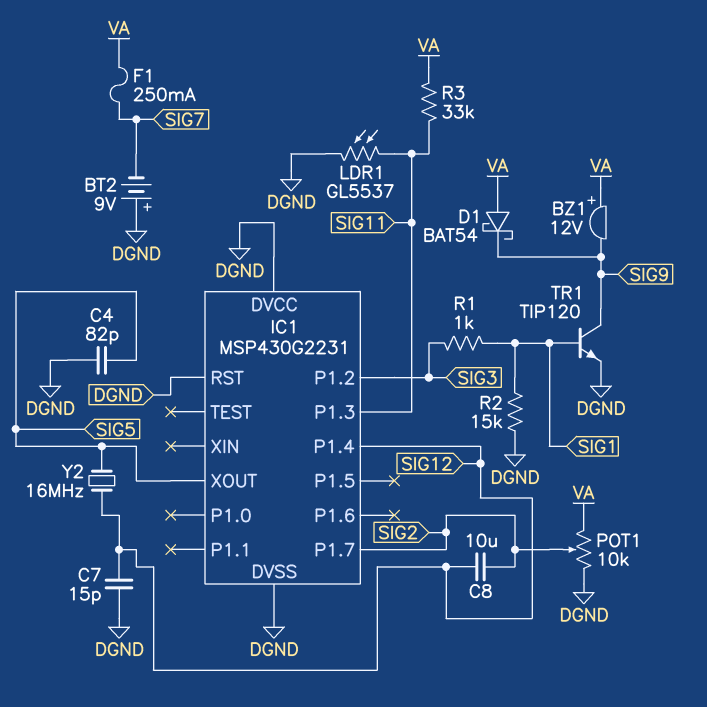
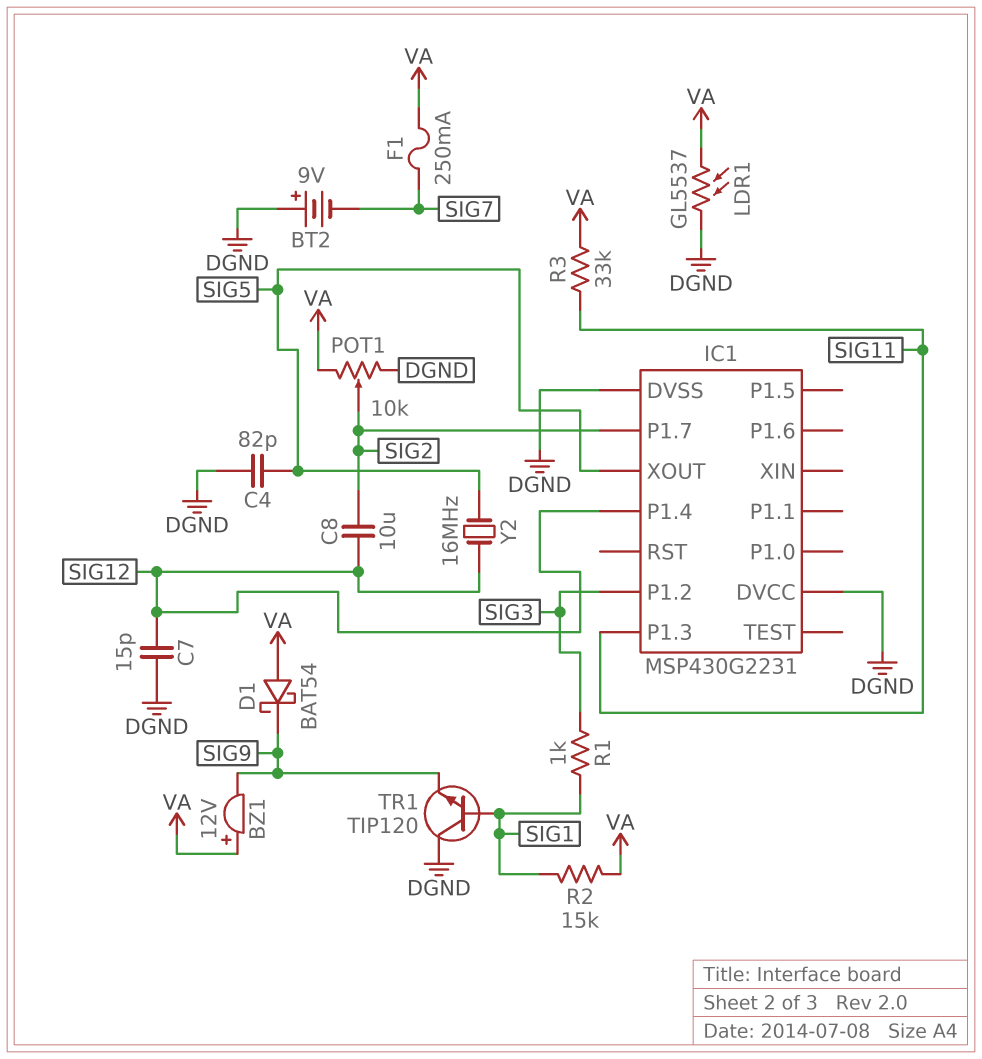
IC1 pin RST: DGND -> none
LDR1: GL5537 (DGND, SIG11) -> GL5537 (DGND, VA)
R2: 15k (DGND, SIG1) -> 15k (SIG1, VA)
TR1: NPN TIP120 (B SIG1, C SIG9, E DGND) -> NPN TIP120 (B SIG1, C DGND, E SIG9)

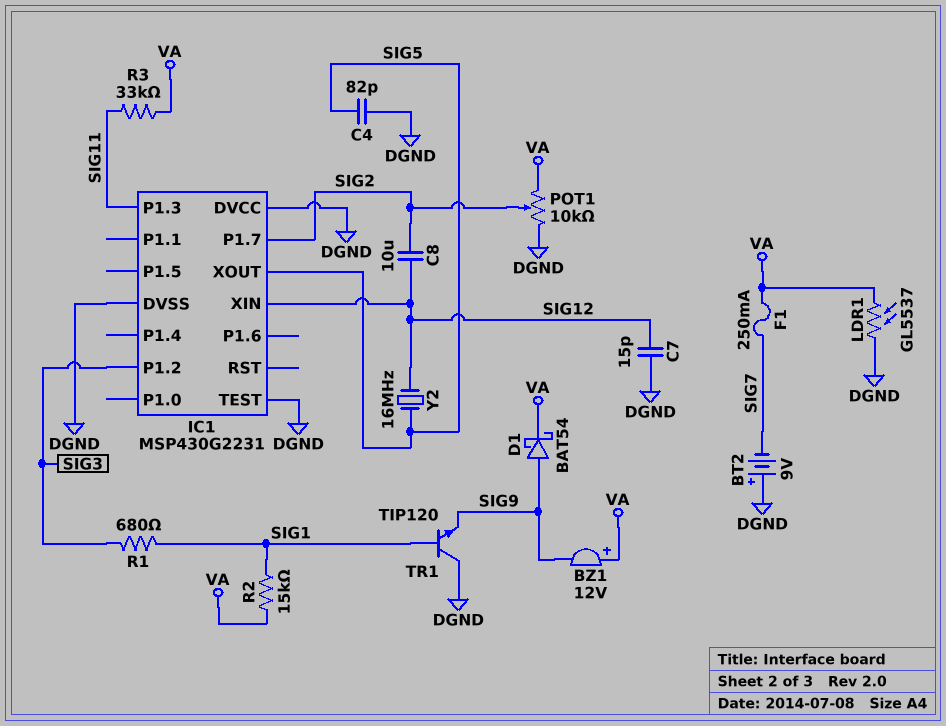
D1: schottky BAT54 (A VA, K SIG9) -> schottky BAT54 (A SIG9, K VA)
IC1 pin P1.4: SIG12 -> none
IC1 pin TEST: none -> DGND
IC1 pin XIN: none -> SIG12
R1: 1k (SIG1, SIG3) -> 680 (SIG1, SIG3)

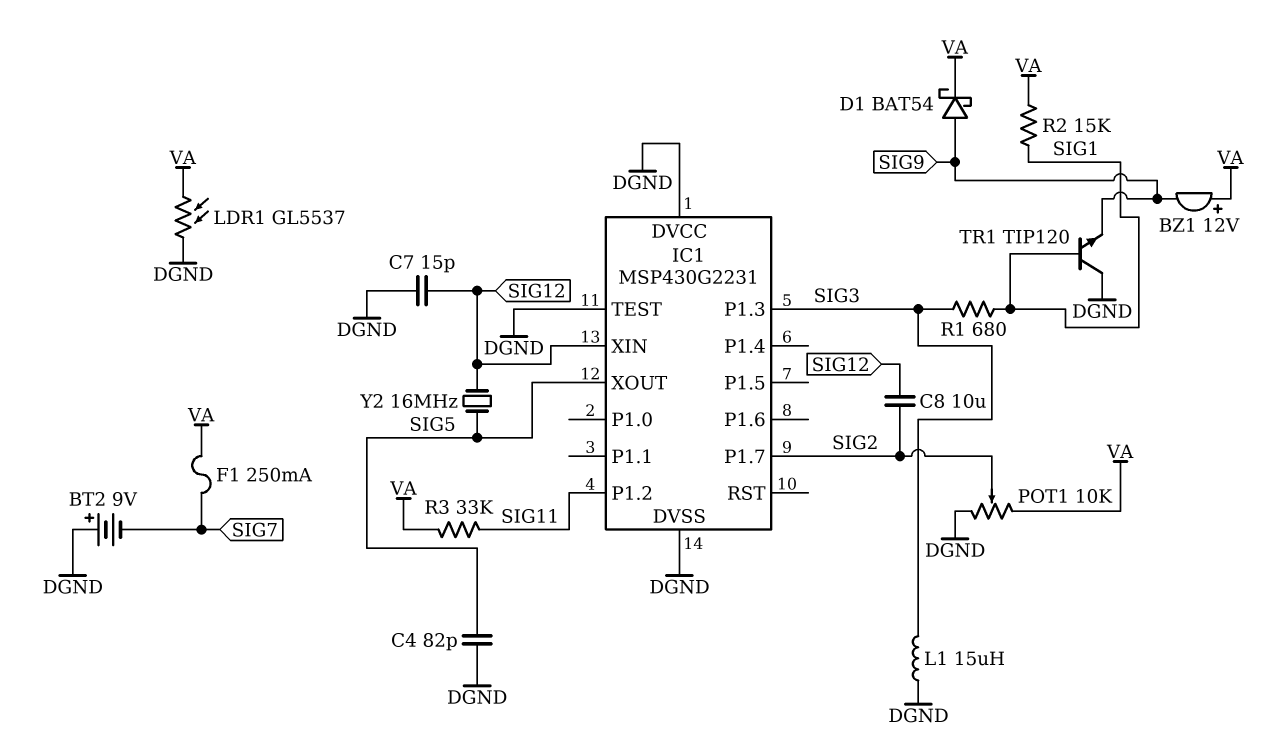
IC1 pin P1.2: SIG3 -> SIG11
IC1 pin P1.3: SIG11 -> SIG3
L1: none -> 15uH (DGND, SIG3)

